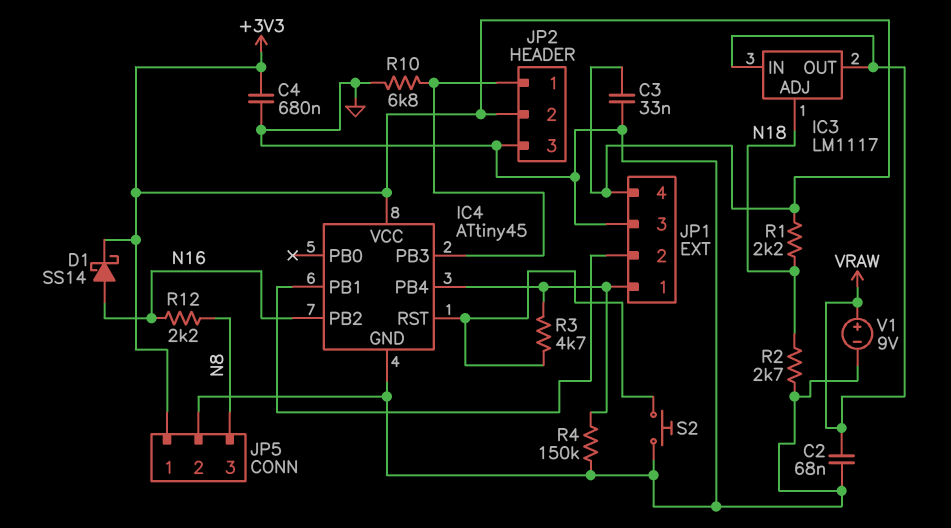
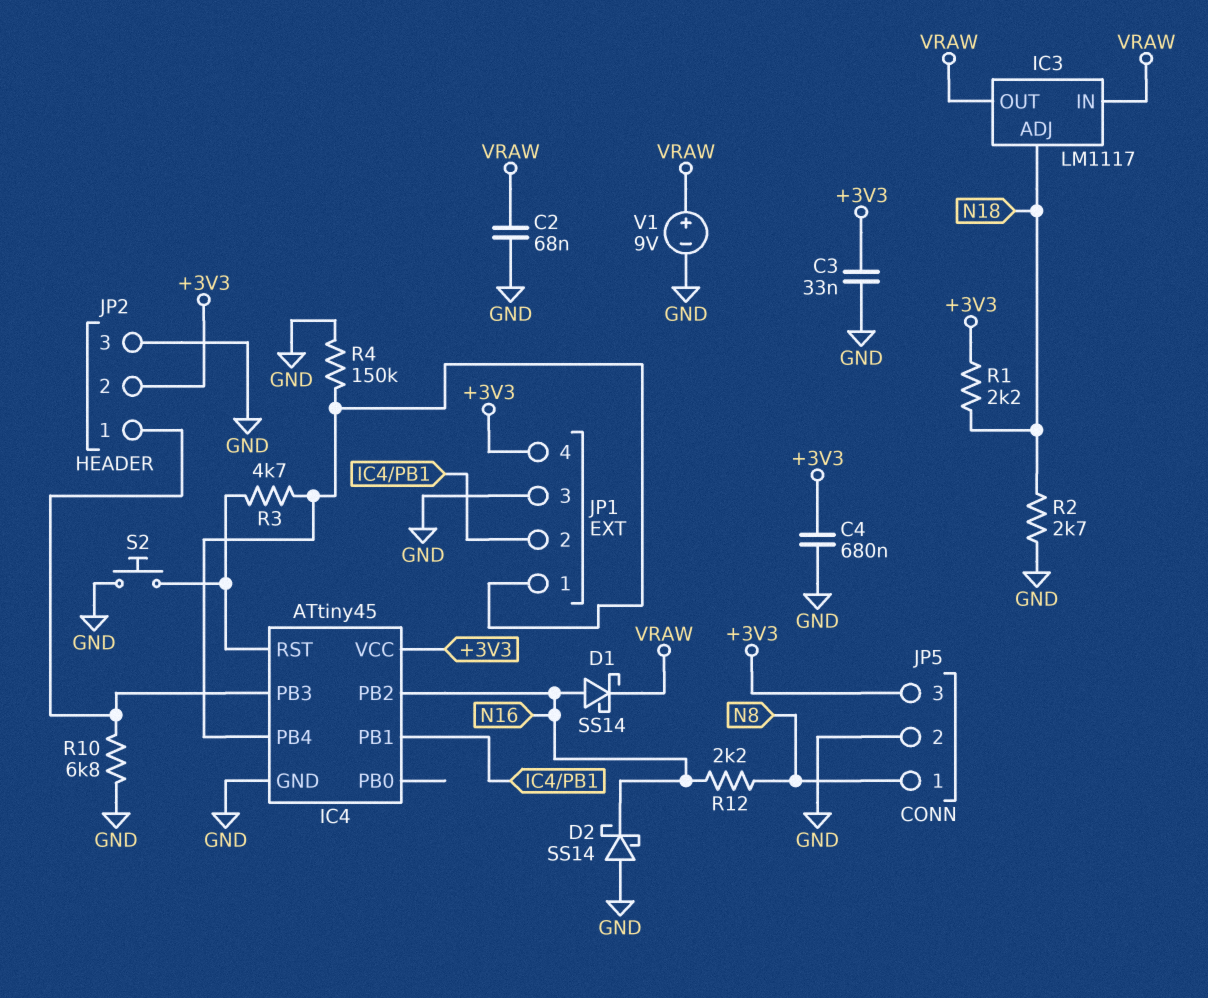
D1: schottky SS14 (A N16, K +3V3) -> schottky SS14 (A N16, K VRAW)
D2: none -> schottky SS14 (A GND, K N16)
JP5 pin 1: +3V3 -> N8
JP5 pin 3: N8 -> +3V3

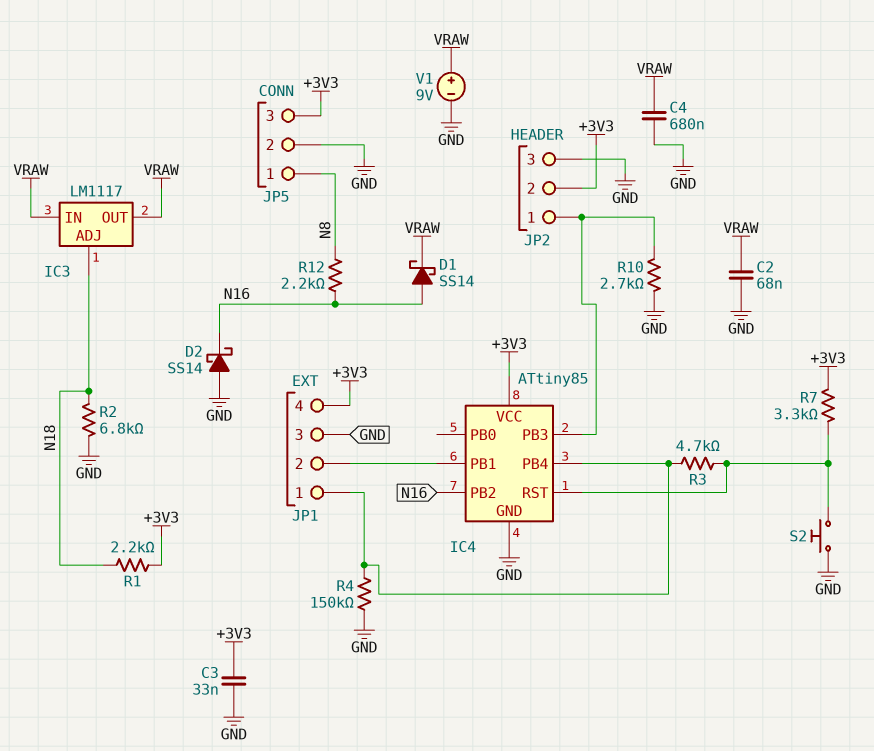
C4: 680nF (+3V3, GND) -> 680nF (GND, VRAW)
IC4: ATtiny45 -> ATtiny85
R2: 2.7k (GND, N18) -> 6.8k (GND, N18)
R7: none -> 3.3k (+3V3, IC4/RST)
R10: 6.8k (GND, IC4/PB3) -> 2.7k (GND, IC4/PB3)

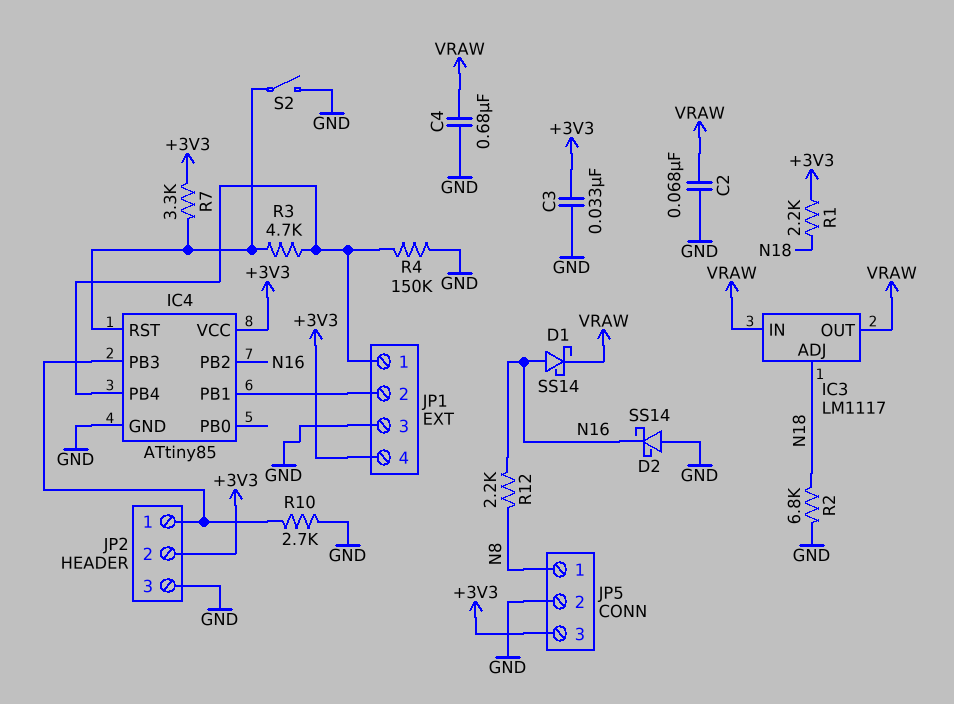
S2: button (GND, IC4/RST) -> switch (GND, IC4/RST)
V1: 9V (plus VRAW, minus GND) -> none

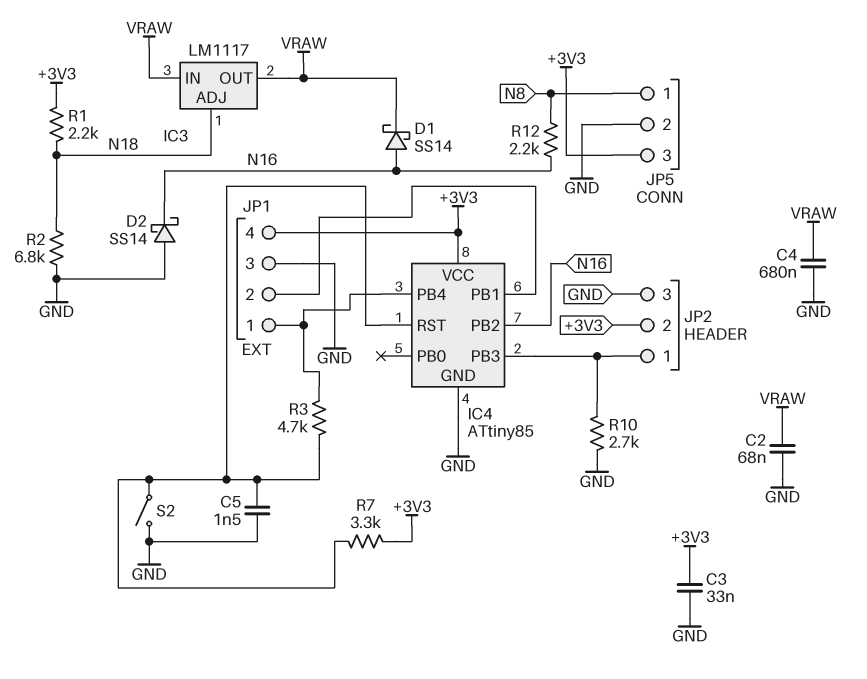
C5: none -> 1.5nF (GND, IC4/RST)
R4: 150k (GND, IC4/PB4) -> none

